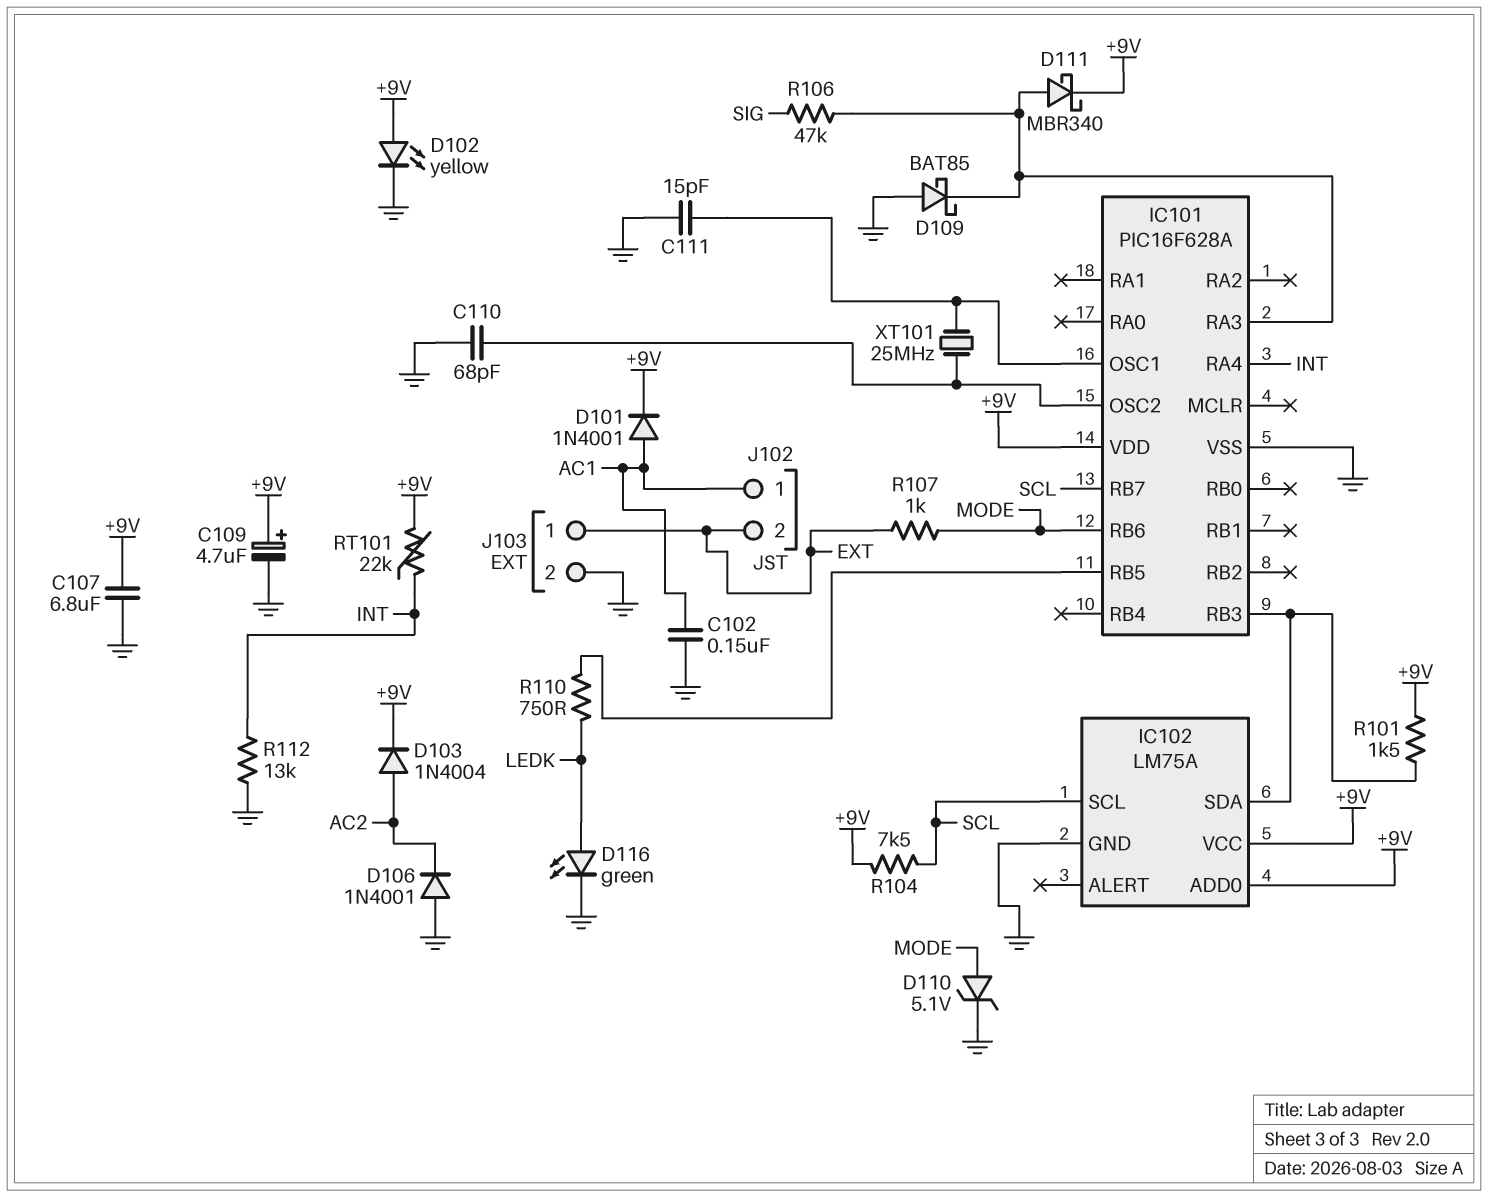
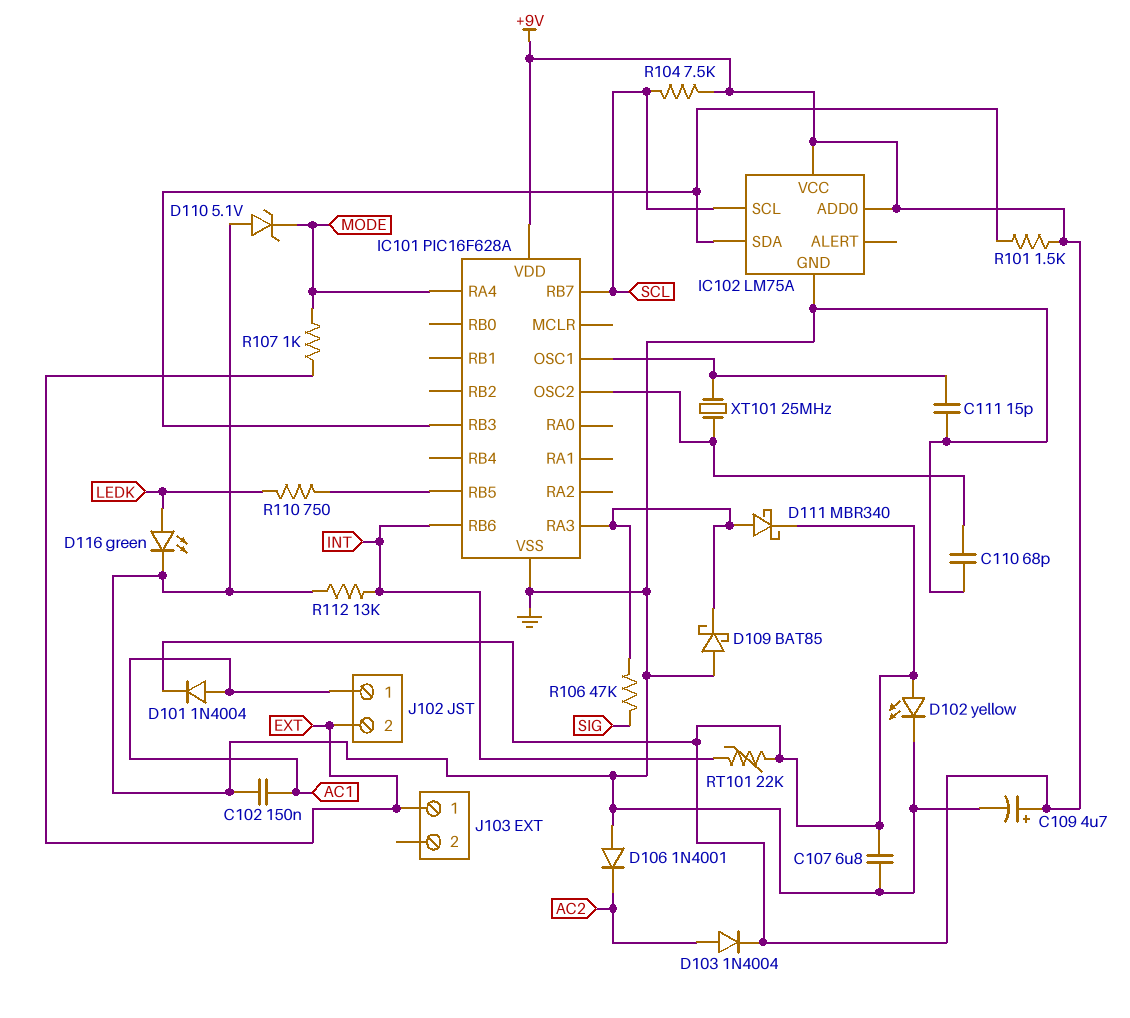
D101: diode 1N4001 (A AC1, K +9V) -> diode 1N4004 (A AC1, K +9V)
D110: zener 5.1V (A MODE, K GND) -> zener 5.1V (A GND, K MODE)
IC101 pin RA4: INT -> MODE
IC101 pin RB6: MODE -> INT
J103 pin 2: GND -> none

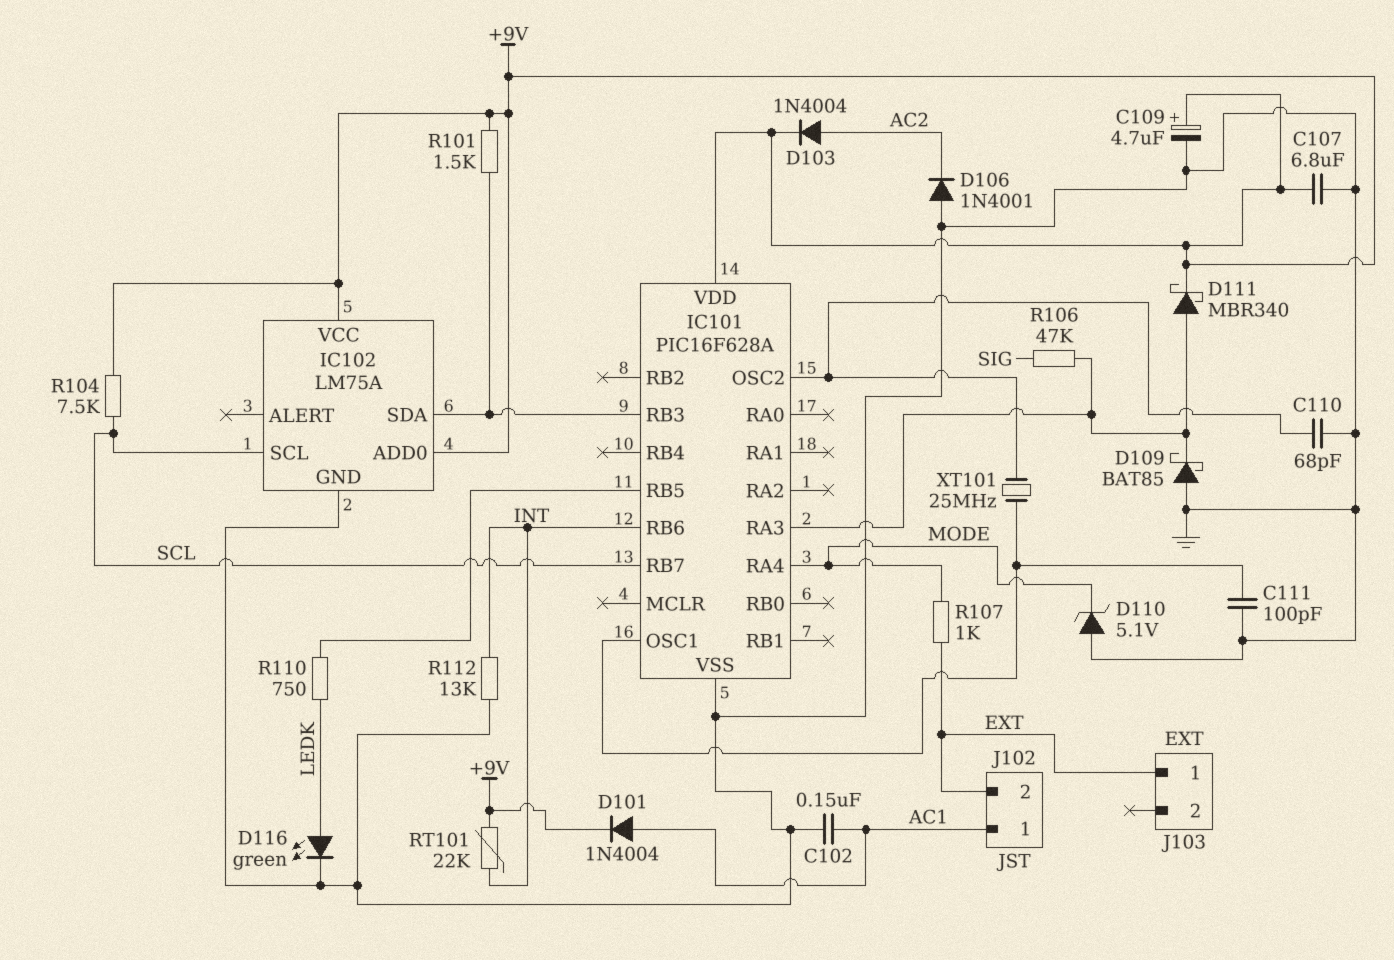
C111: 15pF (GND, IC101/OSC1) -> 100pF (GND, IC101/OSC1)
D102: LED yellow (A +9V, K GND) -> none

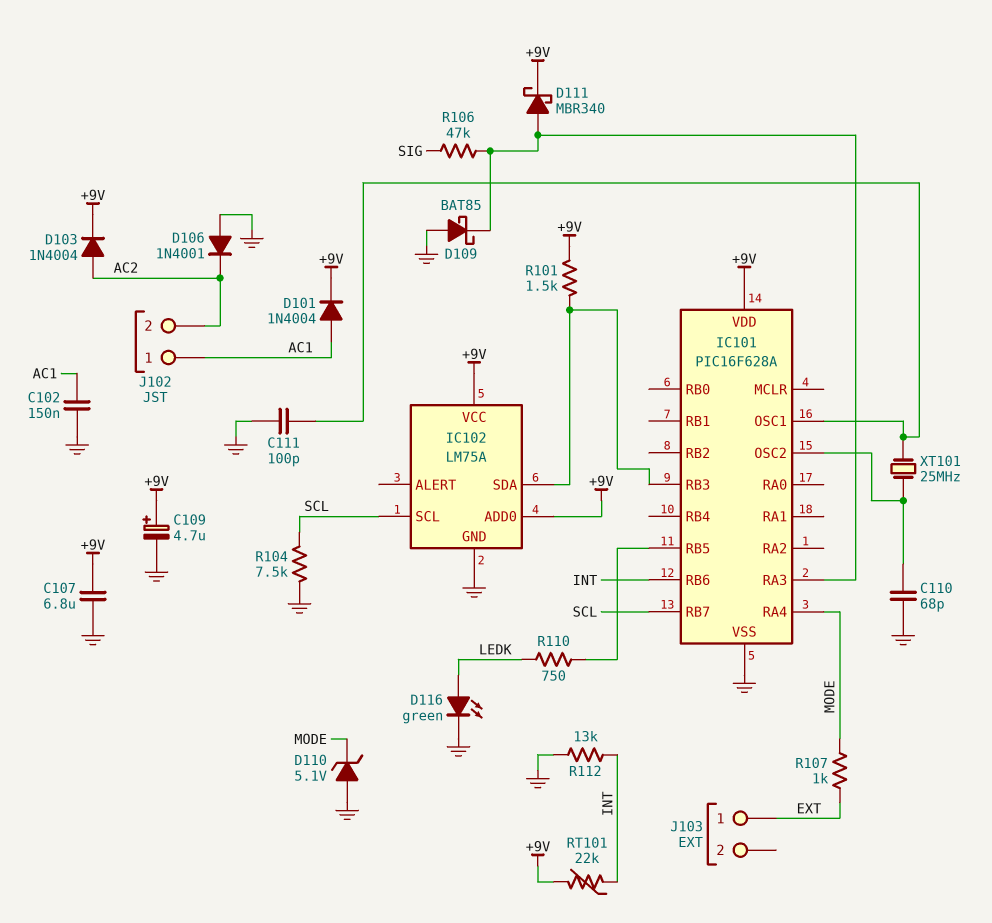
J102 pin 2: EXT -> AC2
R104: 7.5k (+9V, SCL) -> 7.5k (GND, SCL)

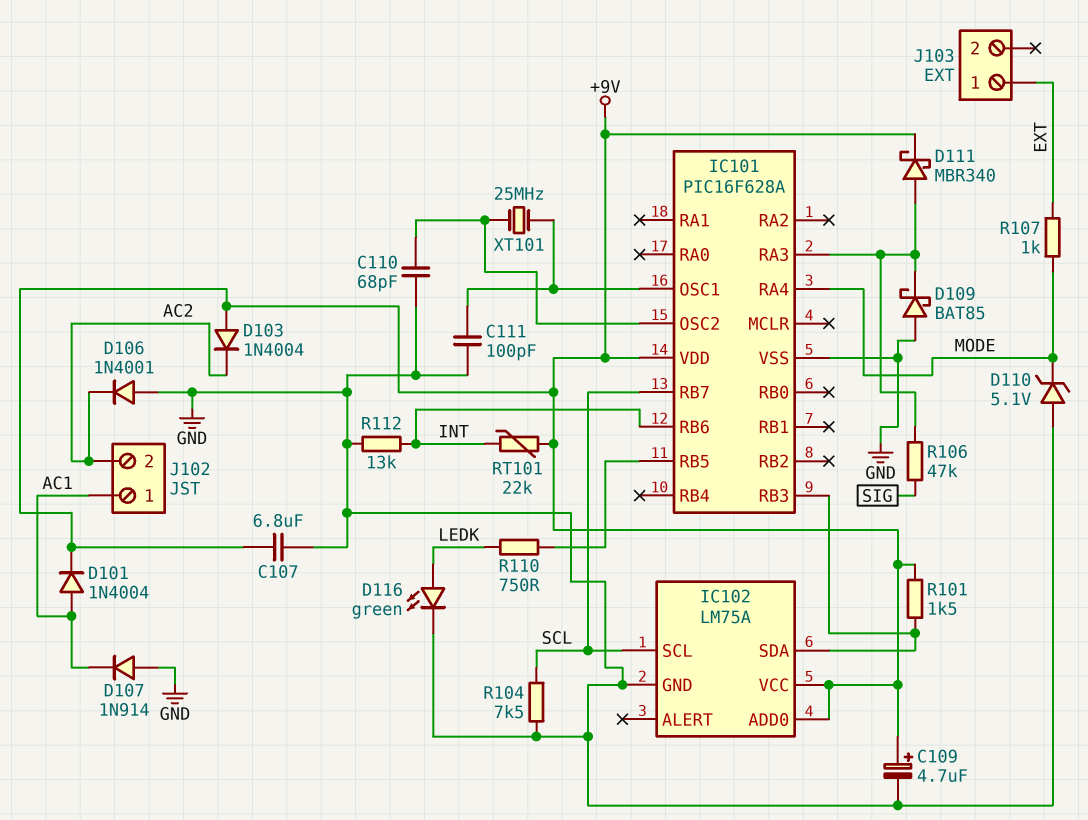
C102: 150nF (AC1, GND) -> none
D103: diode 1N4004 (A AC2, K +9V) -> diode 1N4004 (A +9V, K AC2)
D107: none -> diode 1N914 (A GND, K AC1)

